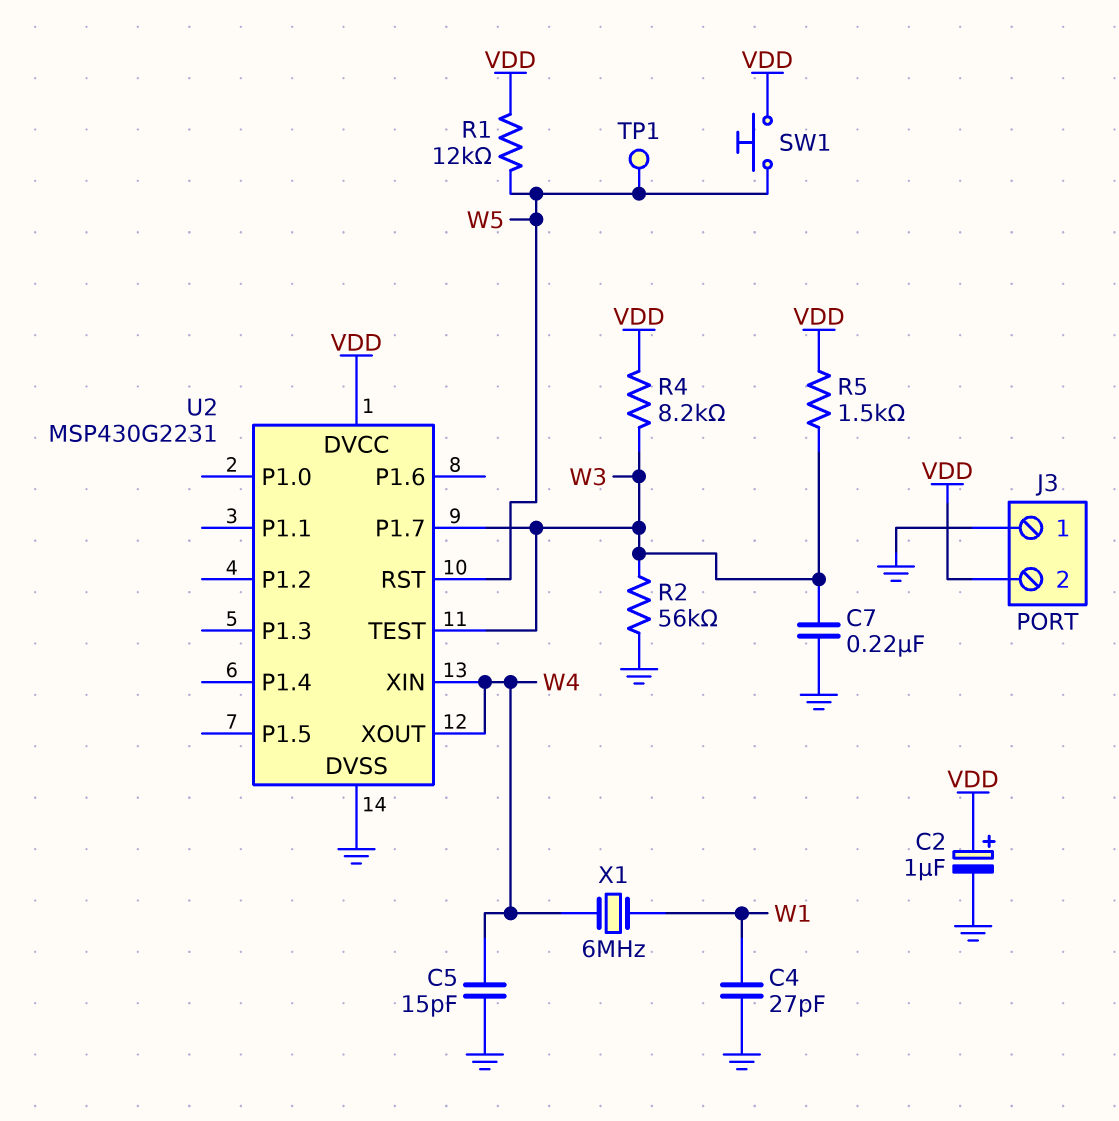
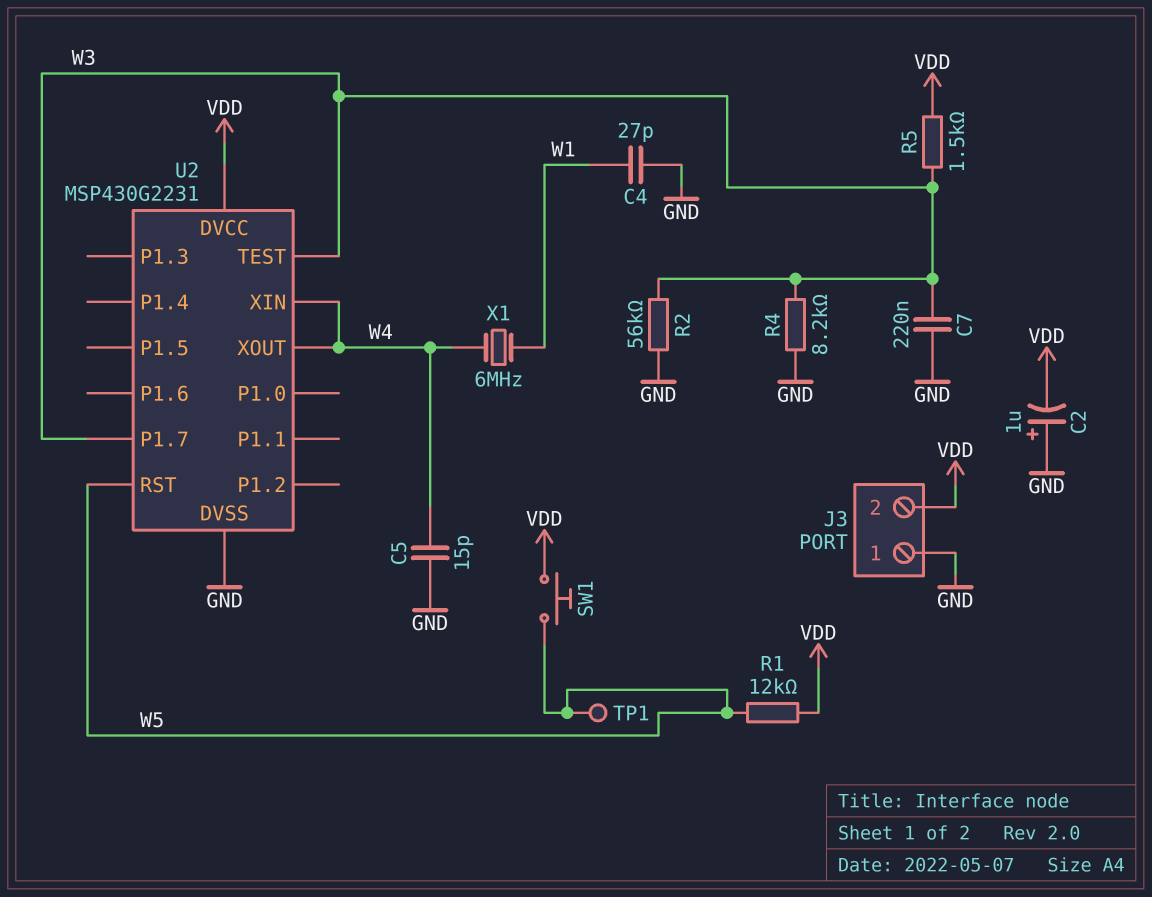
C2: 1uF (plus VDD, minus GND) -> 1uF (plus GND, minus VDD)
R4: 8.2k (VDD, W3) -> 8.2k (GND, W3)

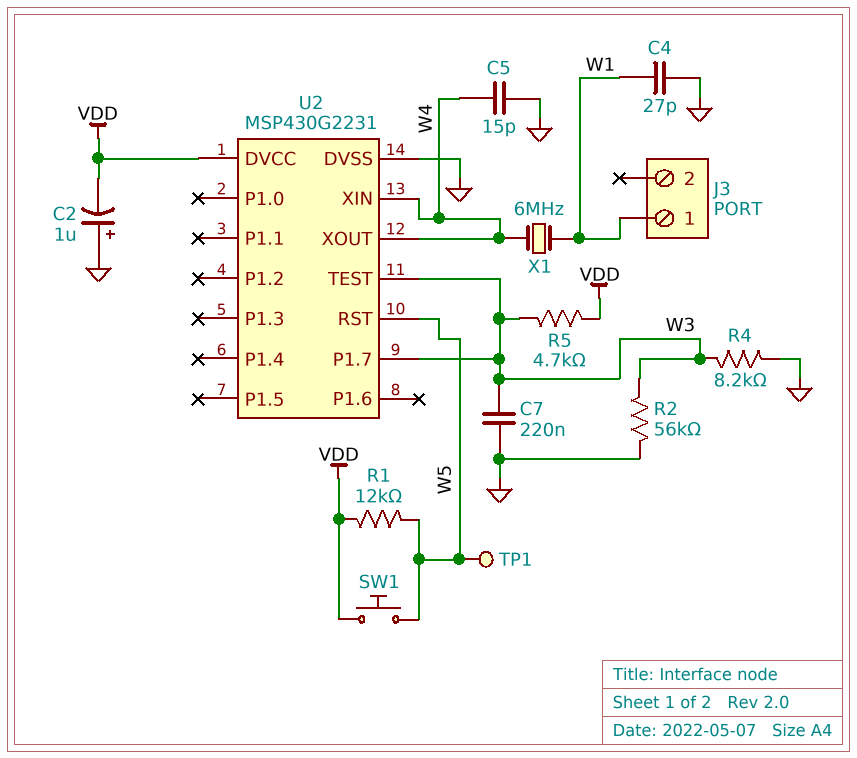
J3 pin 1: GND -> W1
J3 pin 2: VDD -> none
R5: 1.5k (VDD, W3) -> 4.7k (VDD, W3)

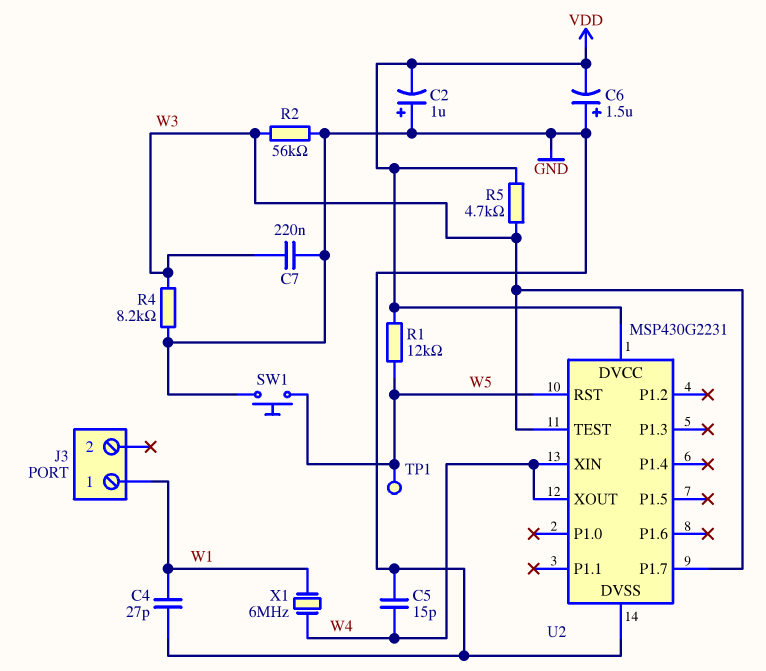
C6: none -> 1.5uF (plus GND, minus VDD)
SW1: button (VDD, W5) -> button (GND, W5)

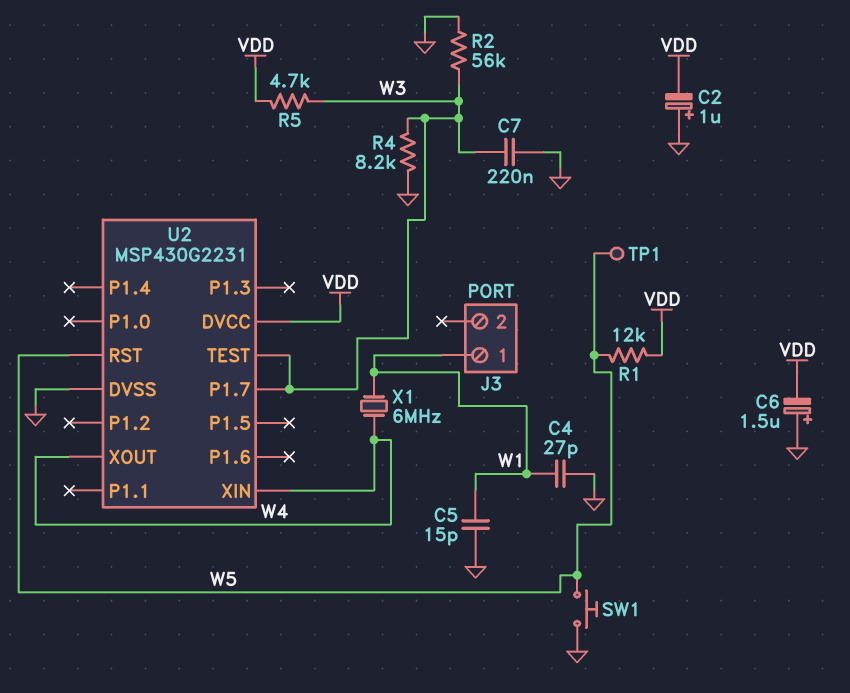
C5: 15pF (GND, W4) -> 15pF (GND, W1)

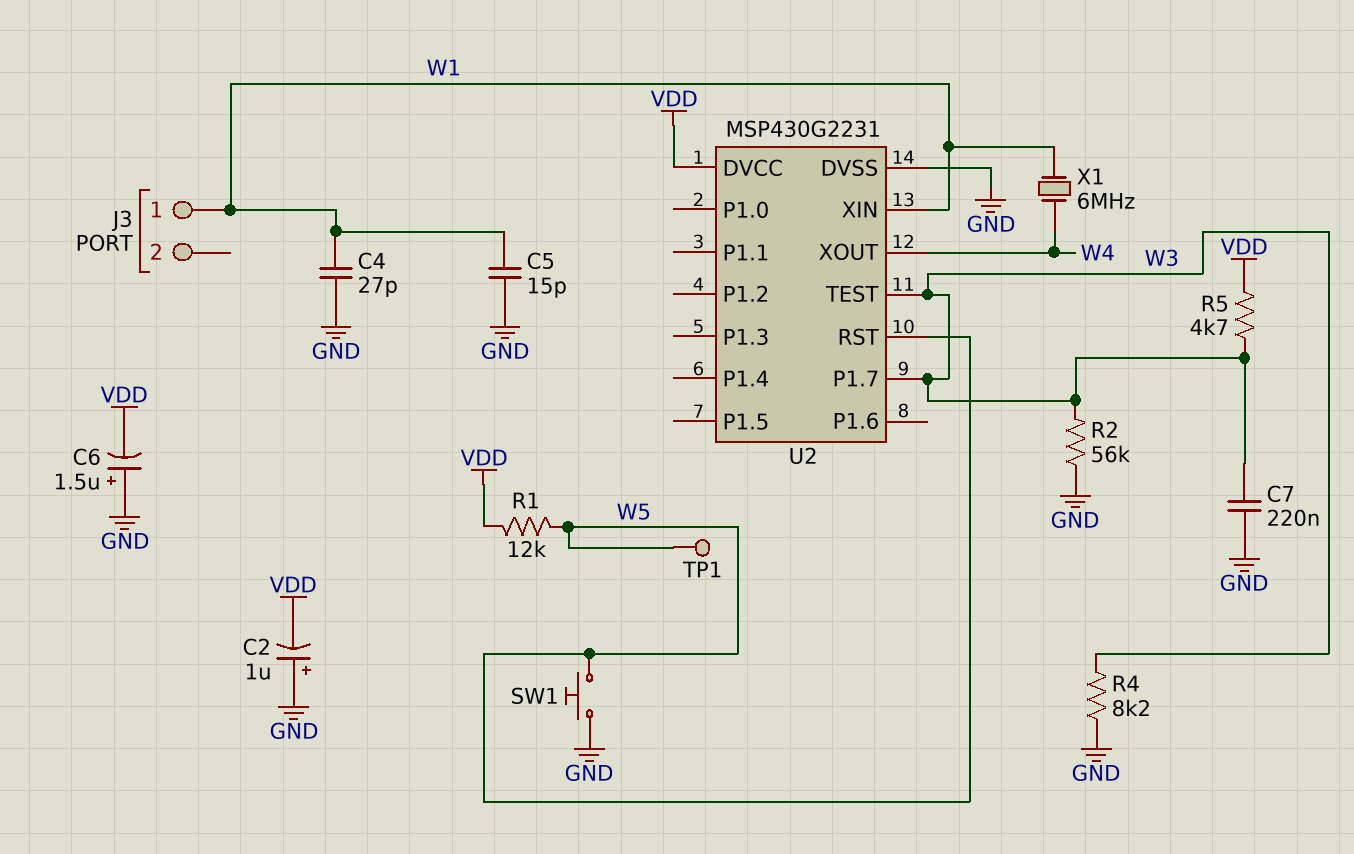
U2 pin XIN: W4 -> W1

